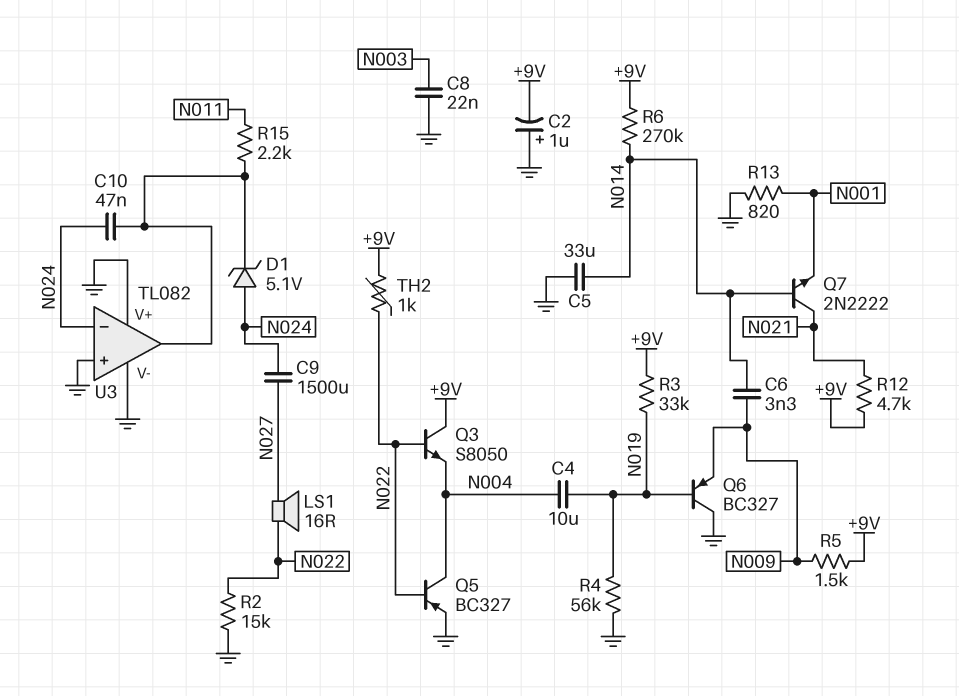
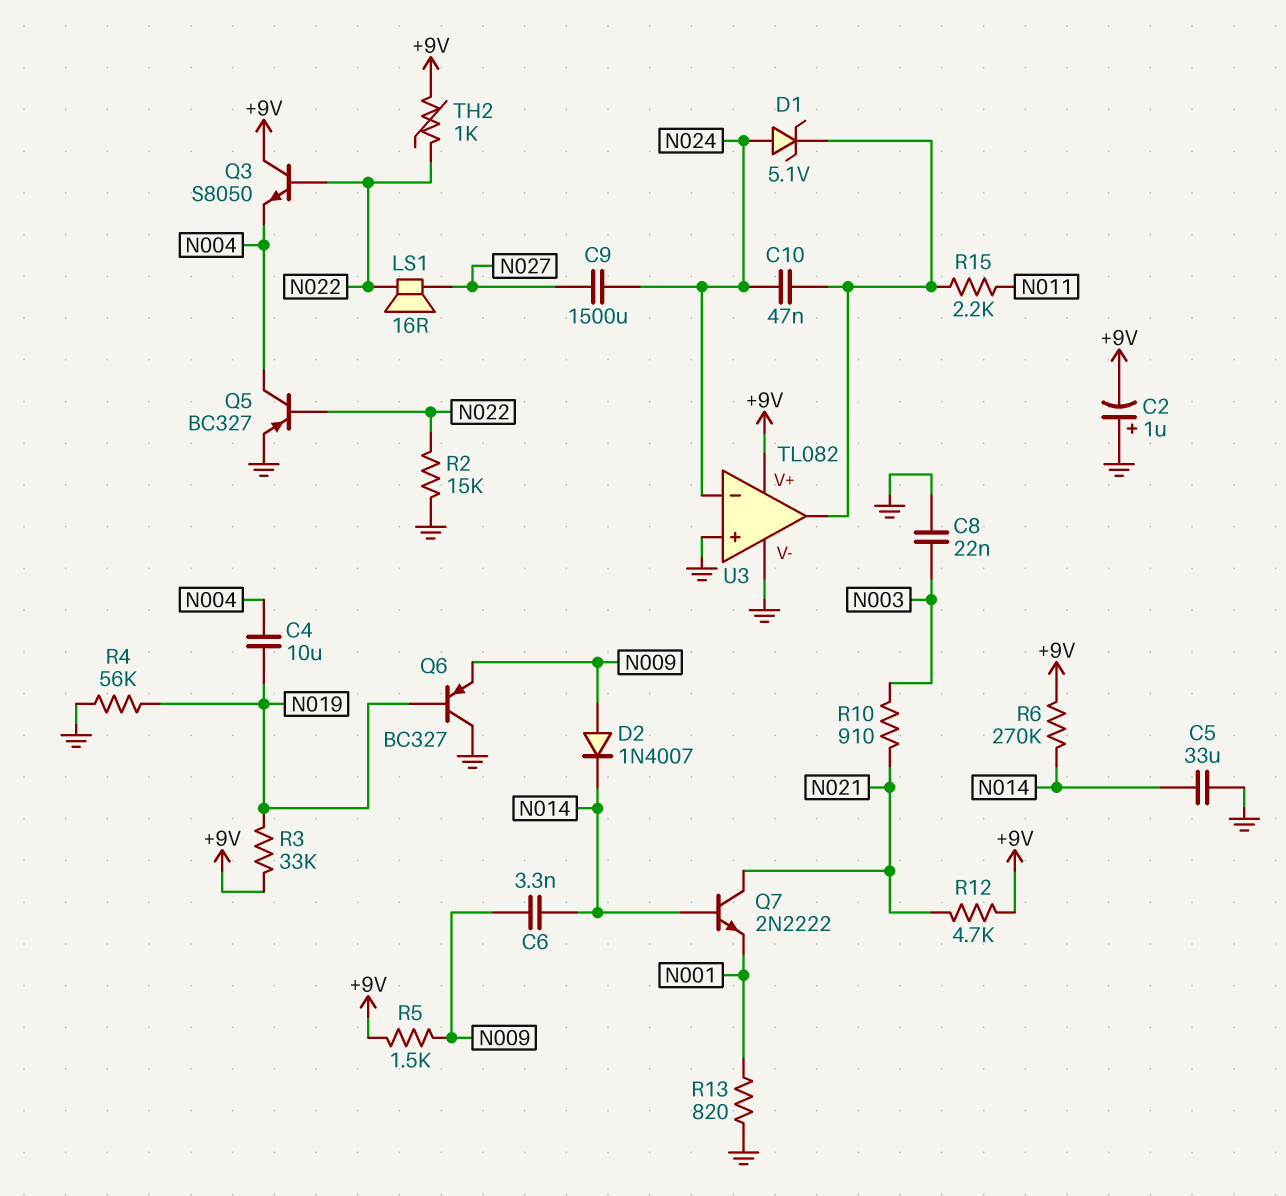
D2: none -> diode 1N4007 (A N009, K N014)
R10: none -> 910 (N003, N021)
U3 pin V+: GND -> +9V

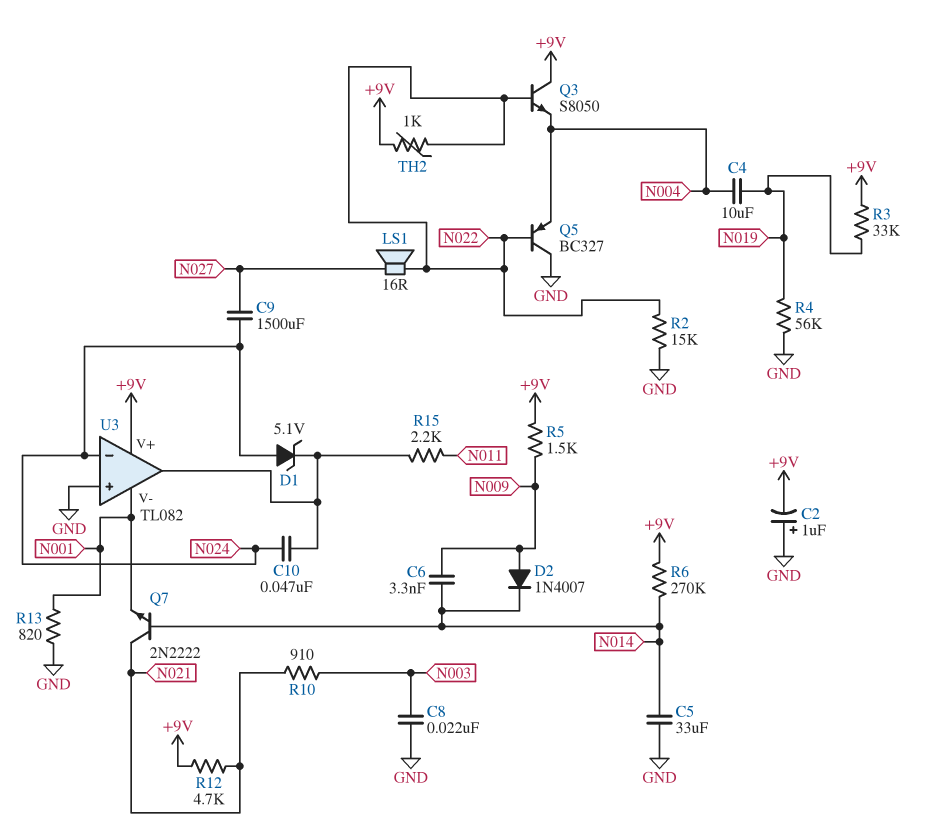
Q5: PNP BC327 (B N022, C N004, E GND) -> PNP BC327 (B N022, C GND, E N004)
Q6: PNP BC327 (B N019, C GND, E N009) -> none
U3 pin V-: GND -> N001

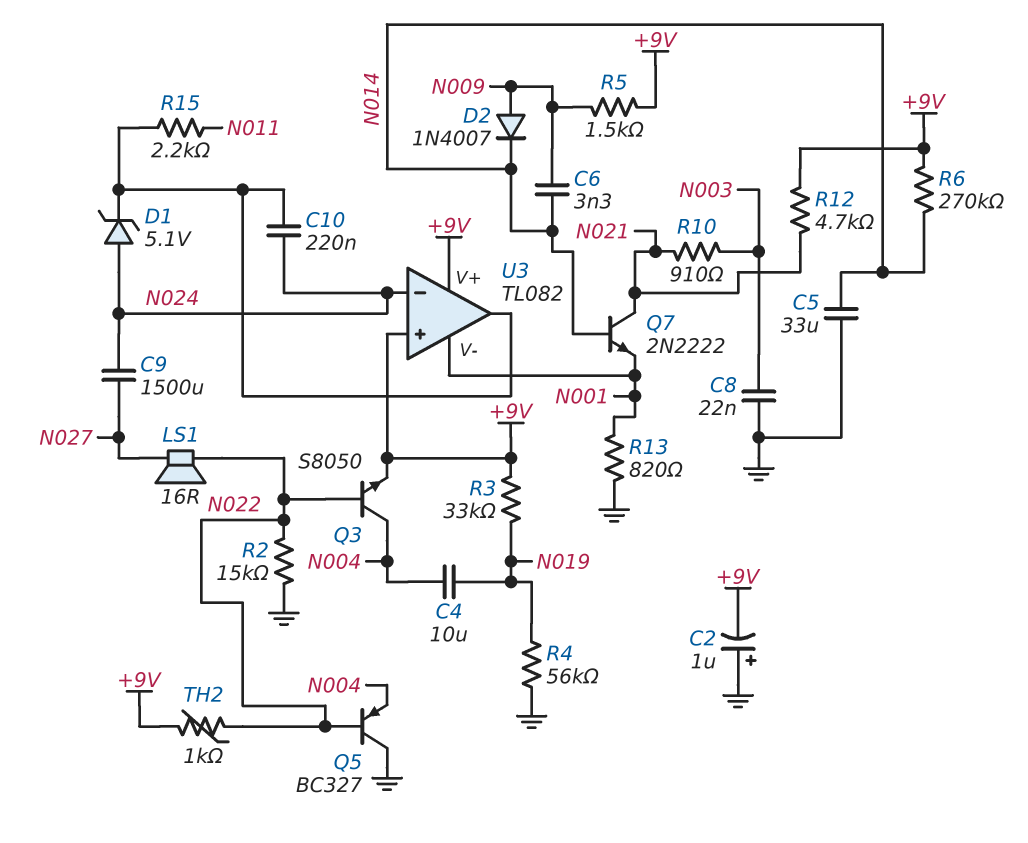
C10: 47nF (N024, U3/out) -> 220nF (N024, U3/out)
Q3: NPN S8050 (B N022, C +9V, E N004) -> NPN S8050 (B N022, C N004, E +9V)
U3 pin in+: GND -> +9V

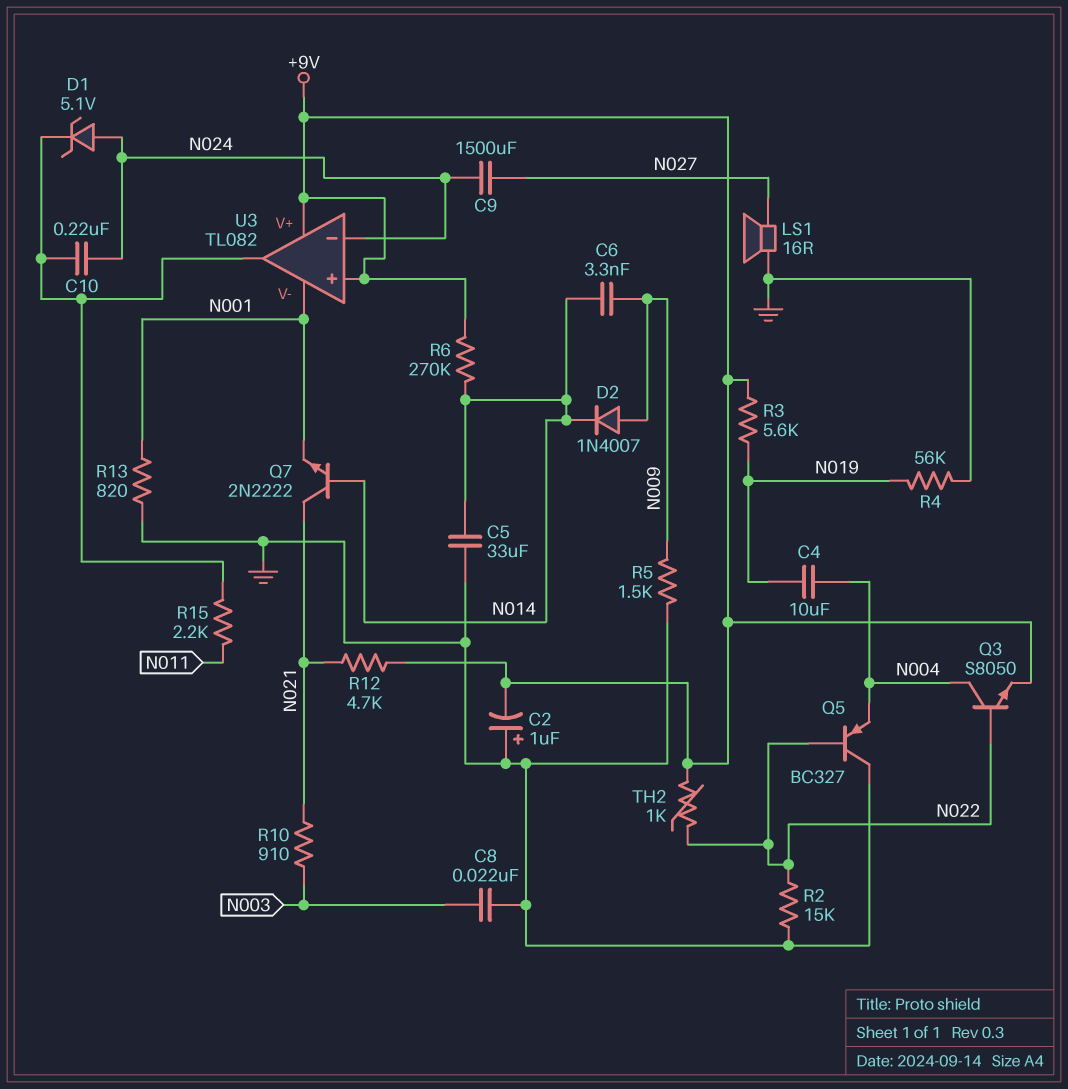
LS1: speaker 16R (N022, N027) -> speaker 16R (GND, N027)
R3: 33k (+9V, N019) -> 5.6k (+9V, N019)
R5: 1.5k (+9V, N009) -> 1.5k (GND, N009)

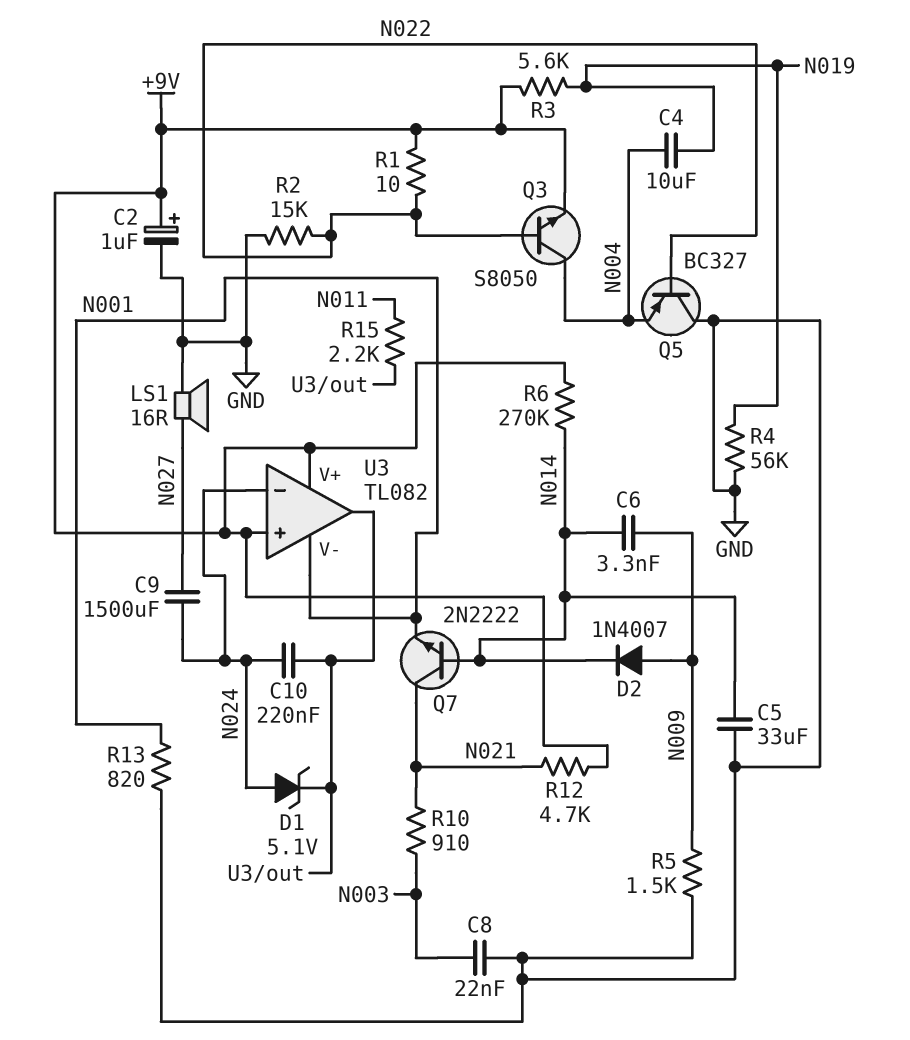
C2: 1uF (plus GND, minus +9V) -> 1uF (plus +9V, minus GND)
R1: none -> 10 (+9V, N022)
TH2: 1k (+9V, N022) -> none

